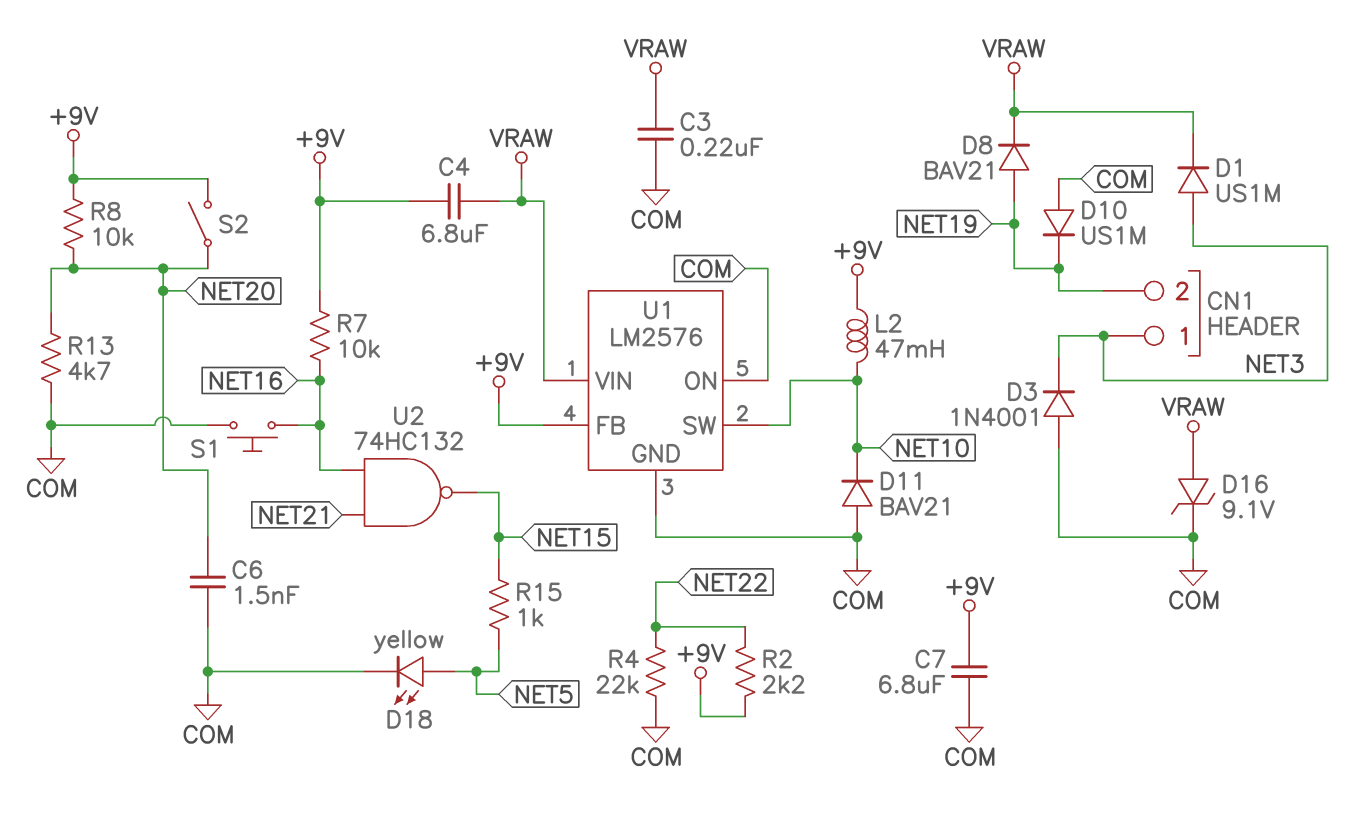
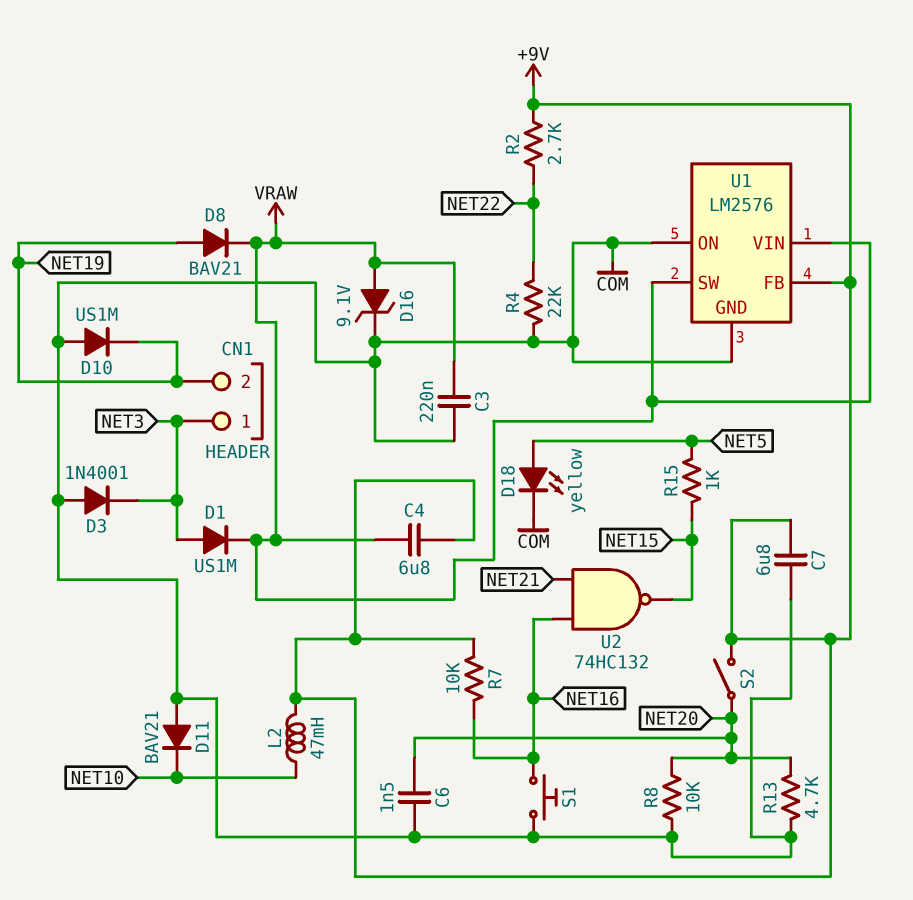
R2: 2.2k (+9V, NET22) -> 2.7k (+9V, NET22)
R8: 10k (+9V, NET20) -> 10k (COM, NET20)
U1 pin SW: NET10 -> VRAW

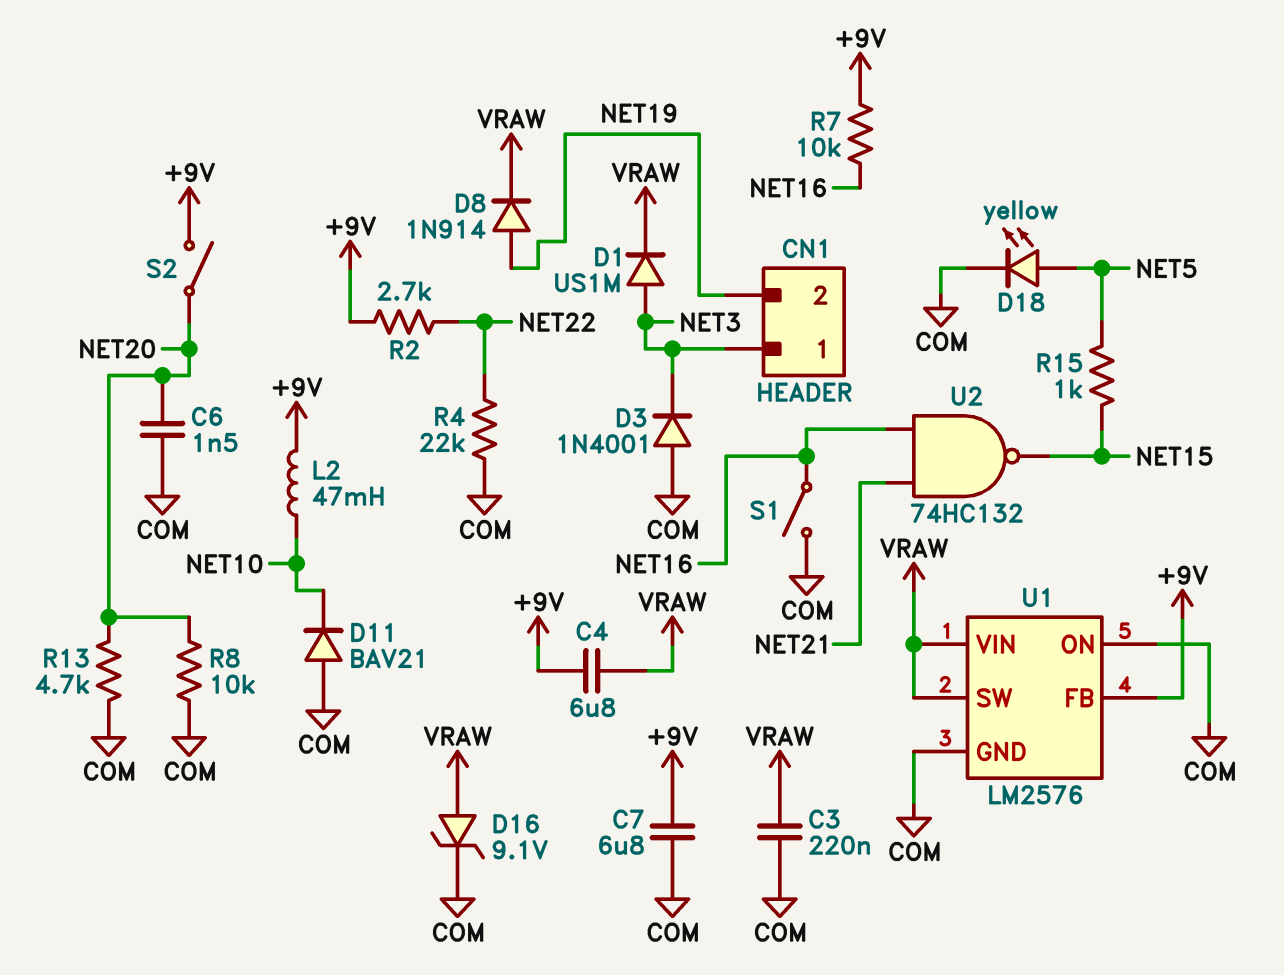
D8: diode BAV21 (A NET19, K VRAW) -> diode 1N914 (A NET19, K VRAW)
D10: diode US1M (A COM, K NET19) -> none
S1: button (COM, NET16) -> switch (COM, NET16)

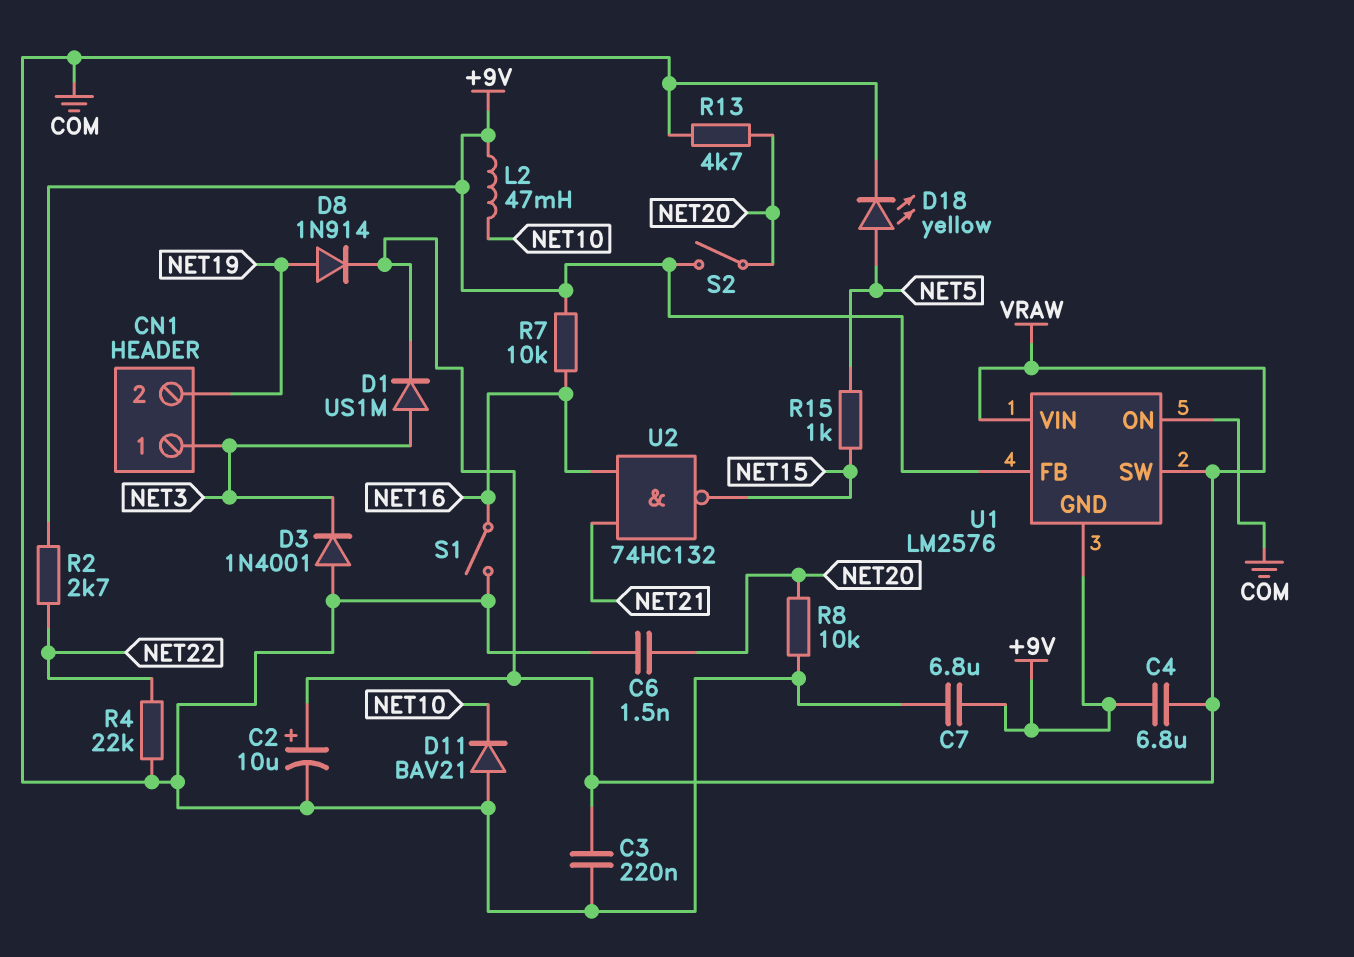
C2: none -> 10uF (plus VRAW, minus COM)
D16: zener 9.1V (A VRAW, K COM) -> none
U1 pin GND: COM -> +9V

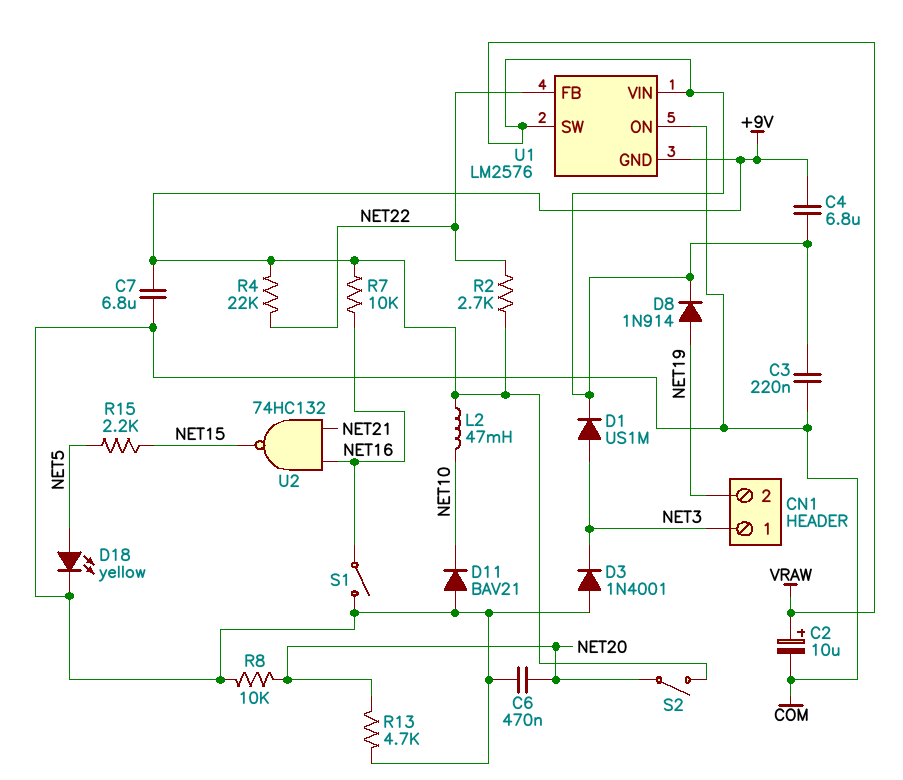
C6: 1.5nF (COM, NET20) -> 470nF (COM, NET20)
R4: 22k (COM, NET22) -> 22k (+9V, NET22)
R15: 1k (NET5, NET15) -> 2.2k (NET5, NET15)
U1 pin FB: +9V -> NET22

